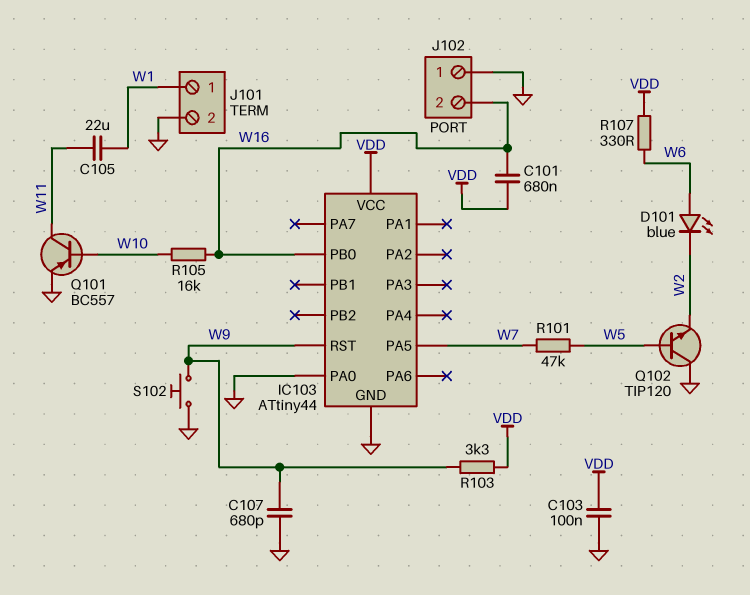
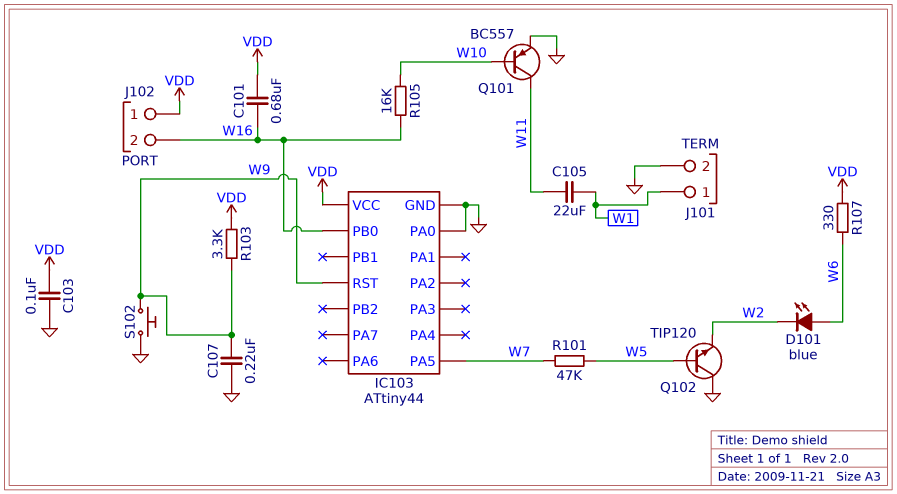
C107: 680pF (GND, W9) -> 220nF (GND, W9)
J102 pin 1: GND -> VDD

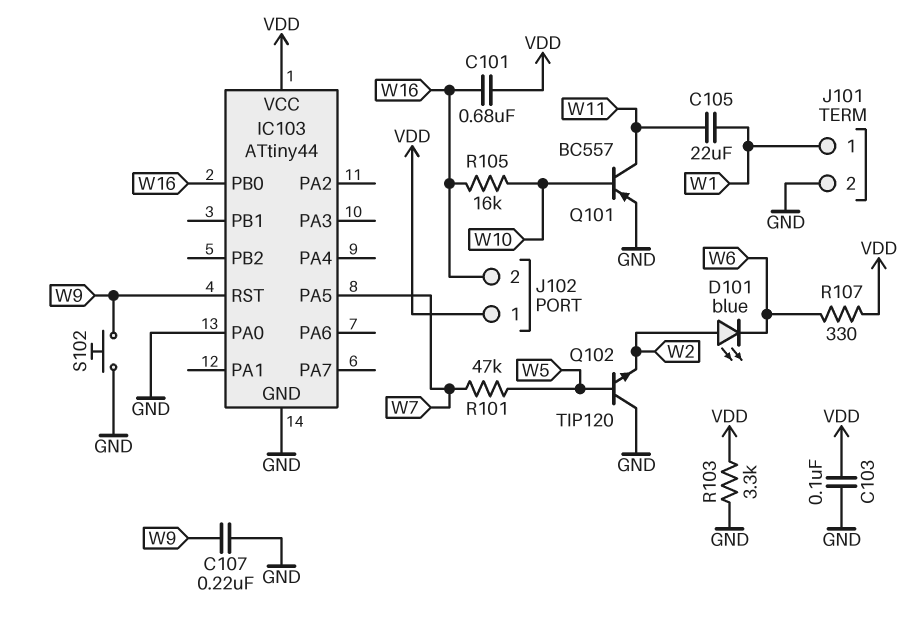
D101: LED blue (A W6, K W2) -> LED blue (A W2, K W6)
R103: 3.3k (VDD, W9) -> 3.3k (GND, VDD)

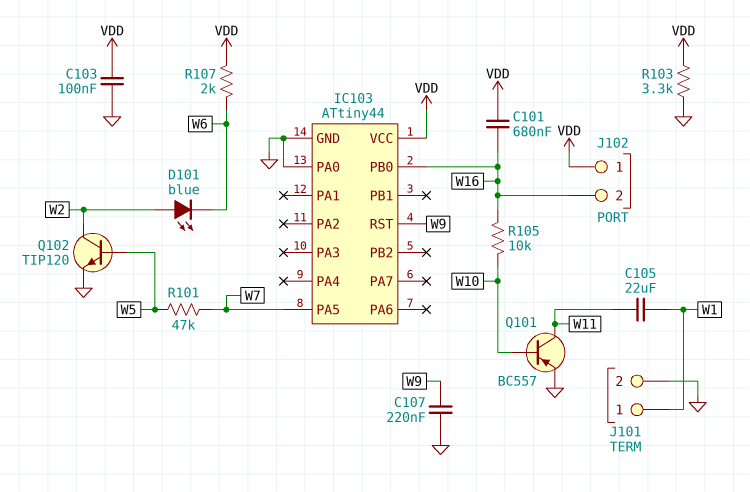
Q102: NPN TIP120 (B W5, C GND, E W2) -> NPN TIP120 (B W5, C W2, E GND)
R105: 16k (W10, W16) -> 10k (W10, W16)
R107: 330 (VDD, W6) -> 2k (VDD, W6)
S102: button (GND, W9) -> none

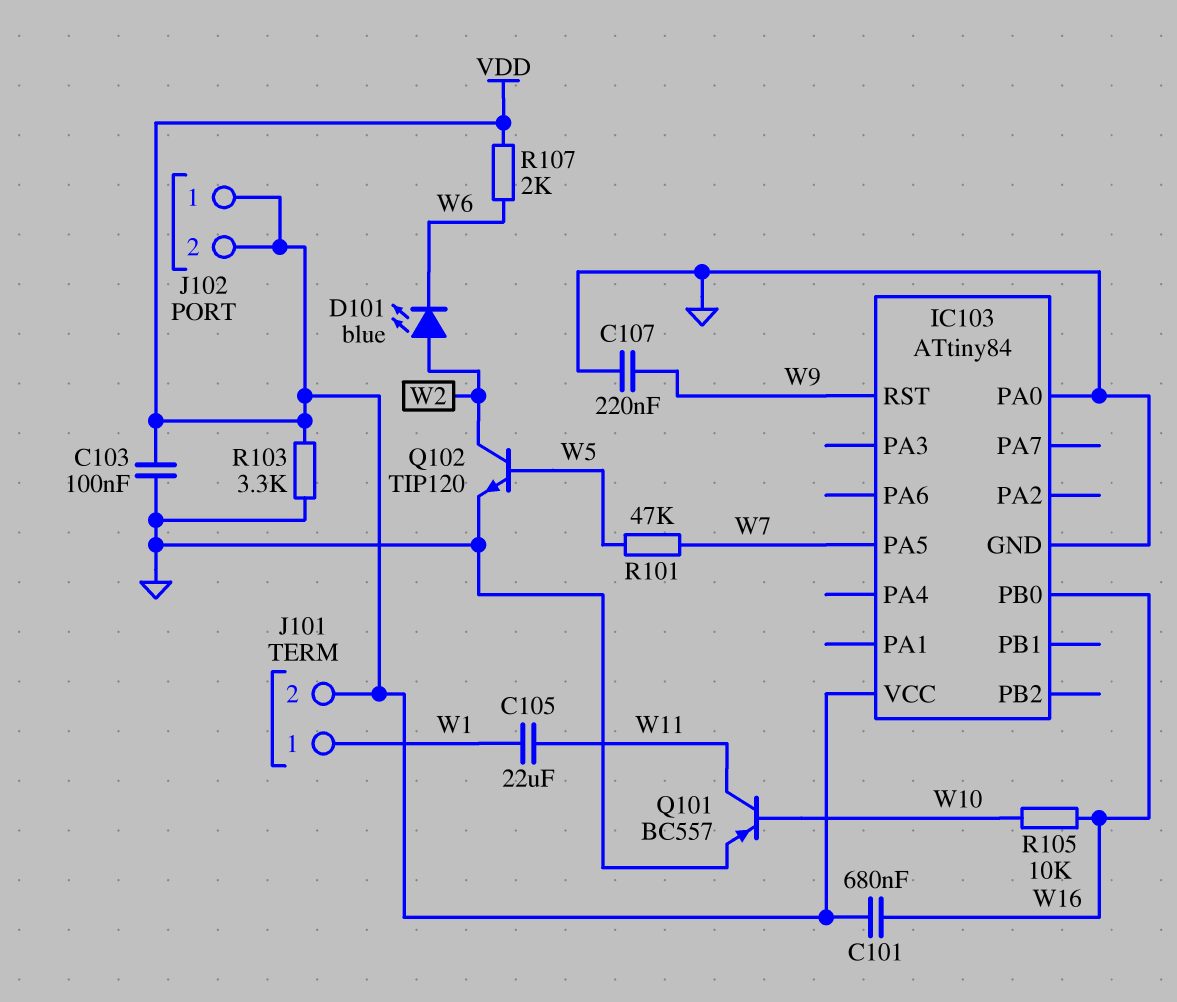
IC103: ATtiny44 -> ATtiny84
J101 pin 2: GND -> VDD
J102 pin 2: W16 -> VDD

